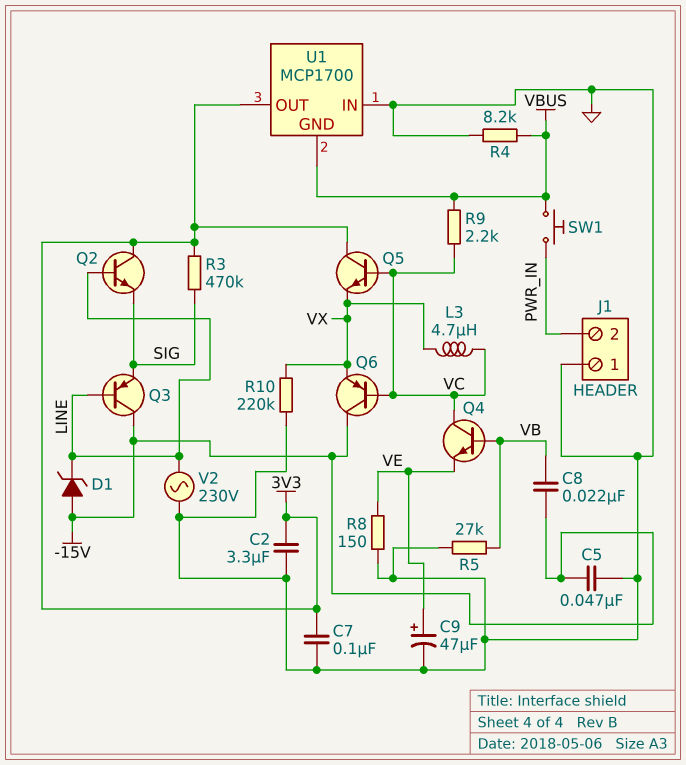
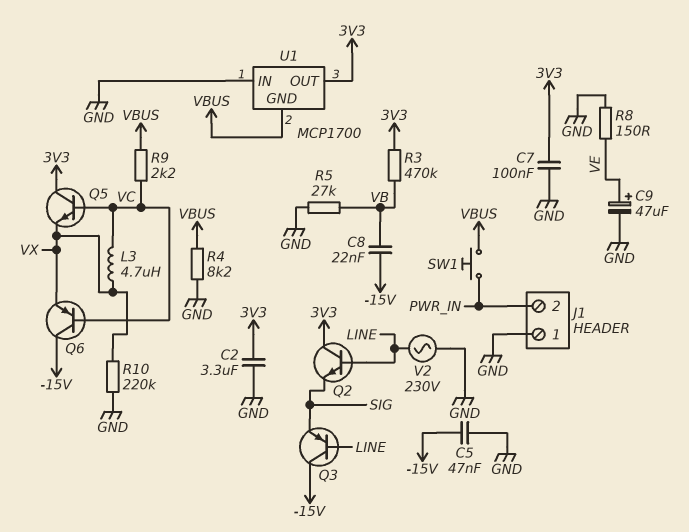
D1: zener (A -15V, K LINE) -> none
Q4: NPN (B VB, C VC, E VE) -> none
R3: 470k (3V3, SIG) -> 470k (3V3, VB)

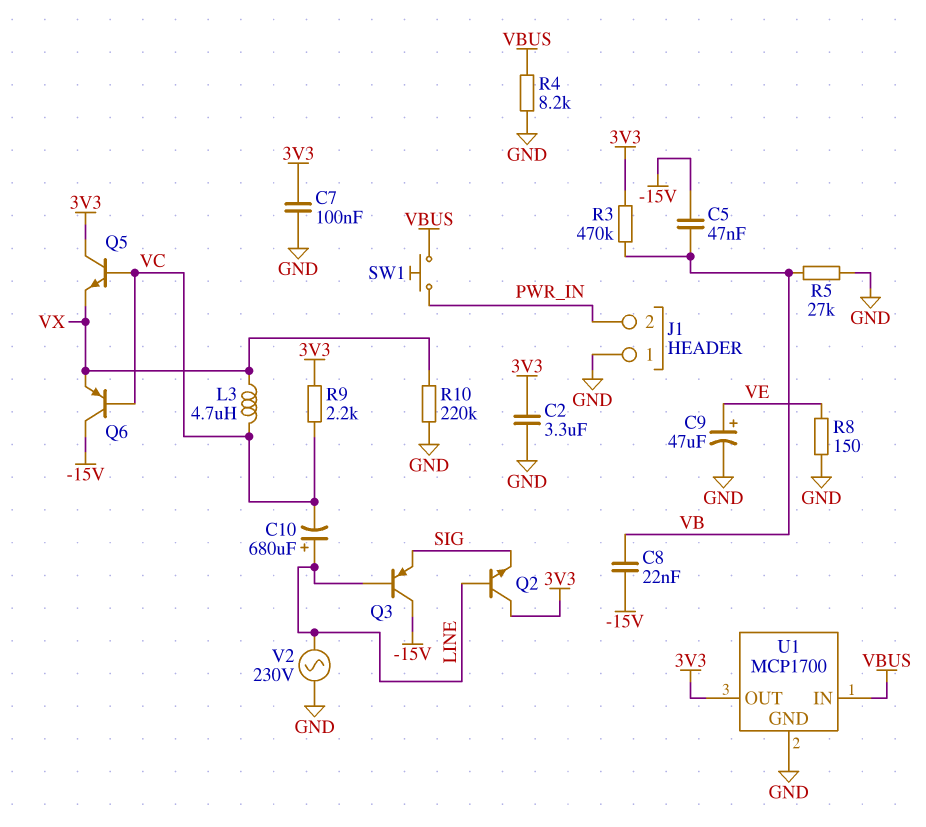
C5: 47nF (-15V, GND) -> 47nF (-15V, VB)
C10: none -> 680uF (plus LINE, minus VC)
R9: 2.2k (VBUS, VC) -> 2.2k (3V3, VC)
U1 pin GND: VBUS -> GND
U1 pin IN: GND -> VBUS

